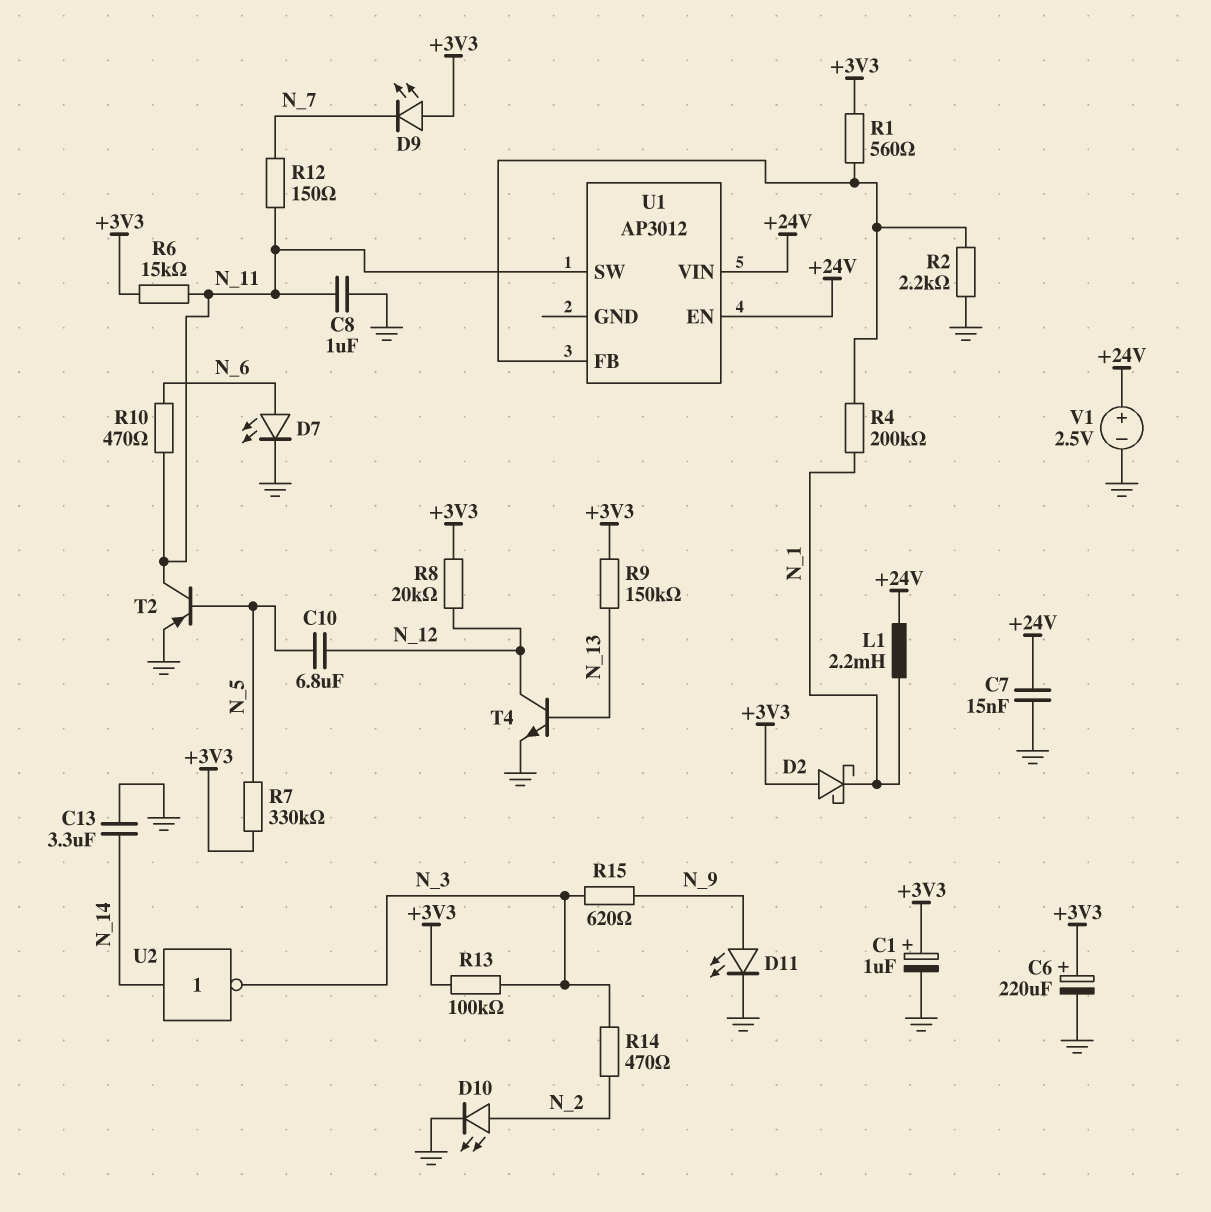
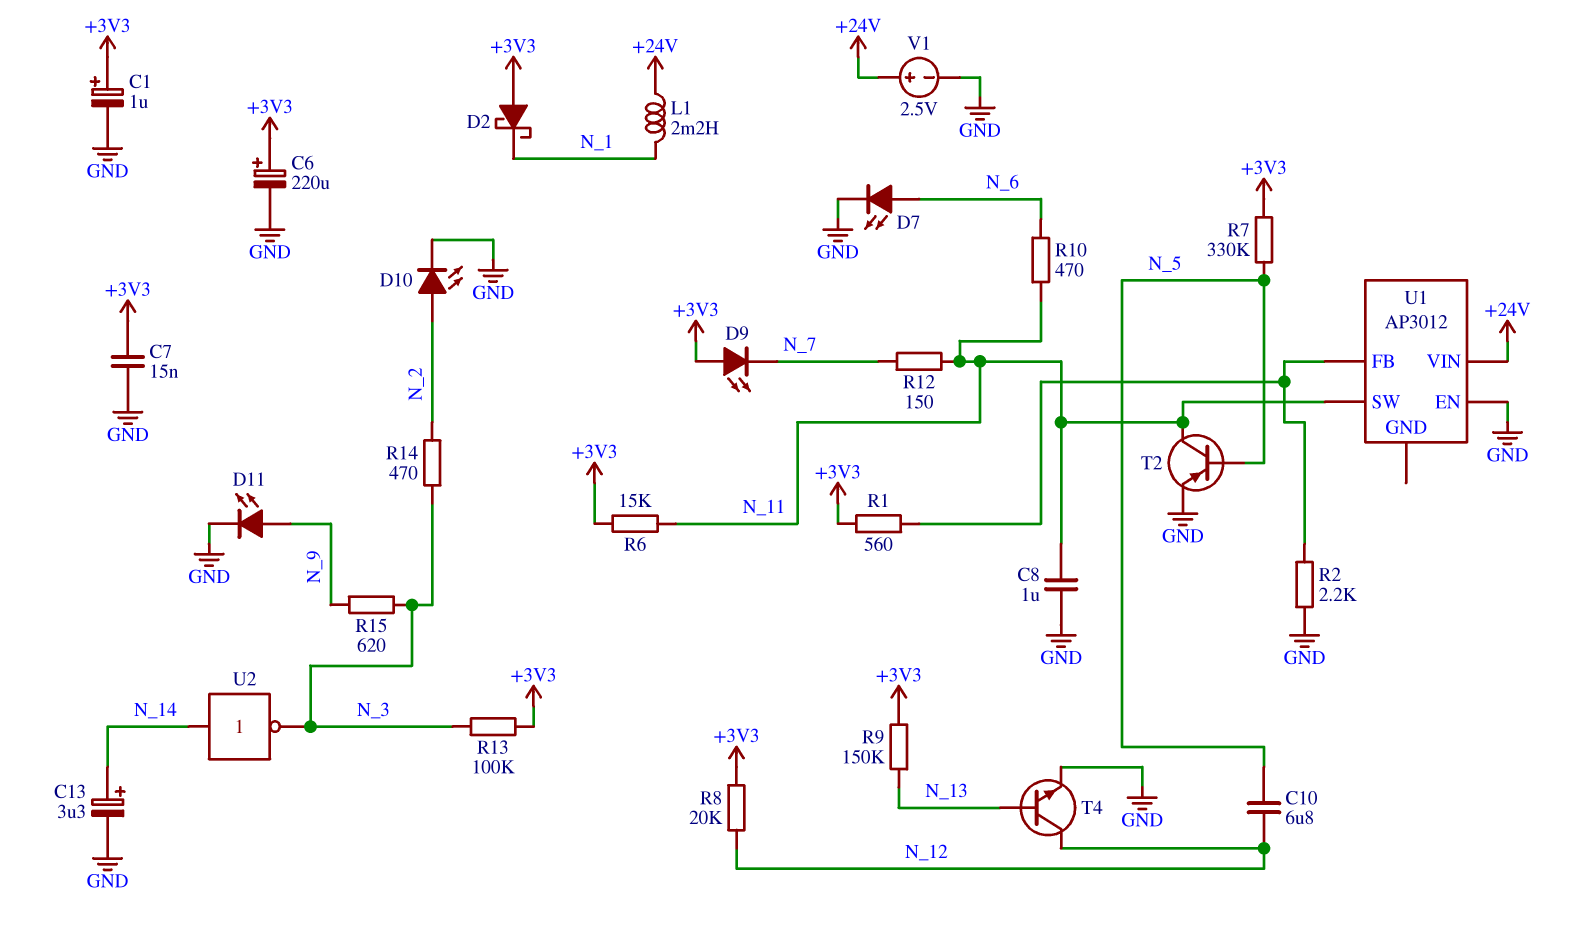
C7: 15nF (+24V, GND) -> 15nF (+3V3, GND)
C13: 3.3uF (GND, N_14) -> 3.3uF (plus N_14, minus GND)
R4: 200k (N_1, U1/FB) -> none
U1 pin EN: +24V -> GND

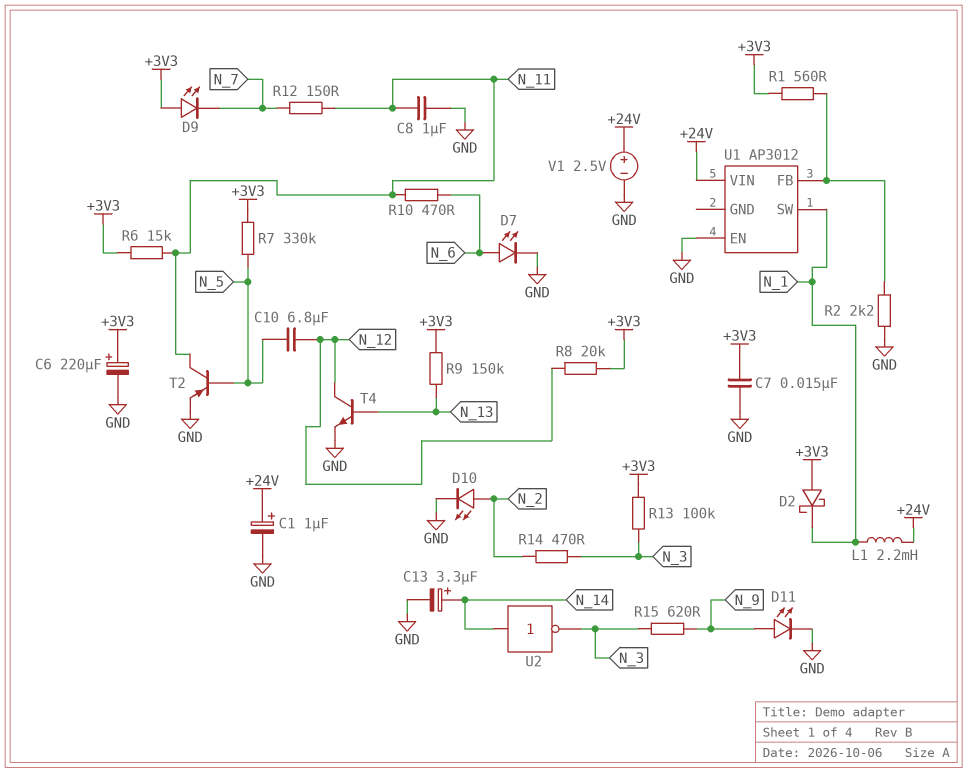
C1: 1uF (plus +3V3, minus GND) -> 1uF (plus +24V, minus GND)
U1 pin SW: N_11 -> N_1

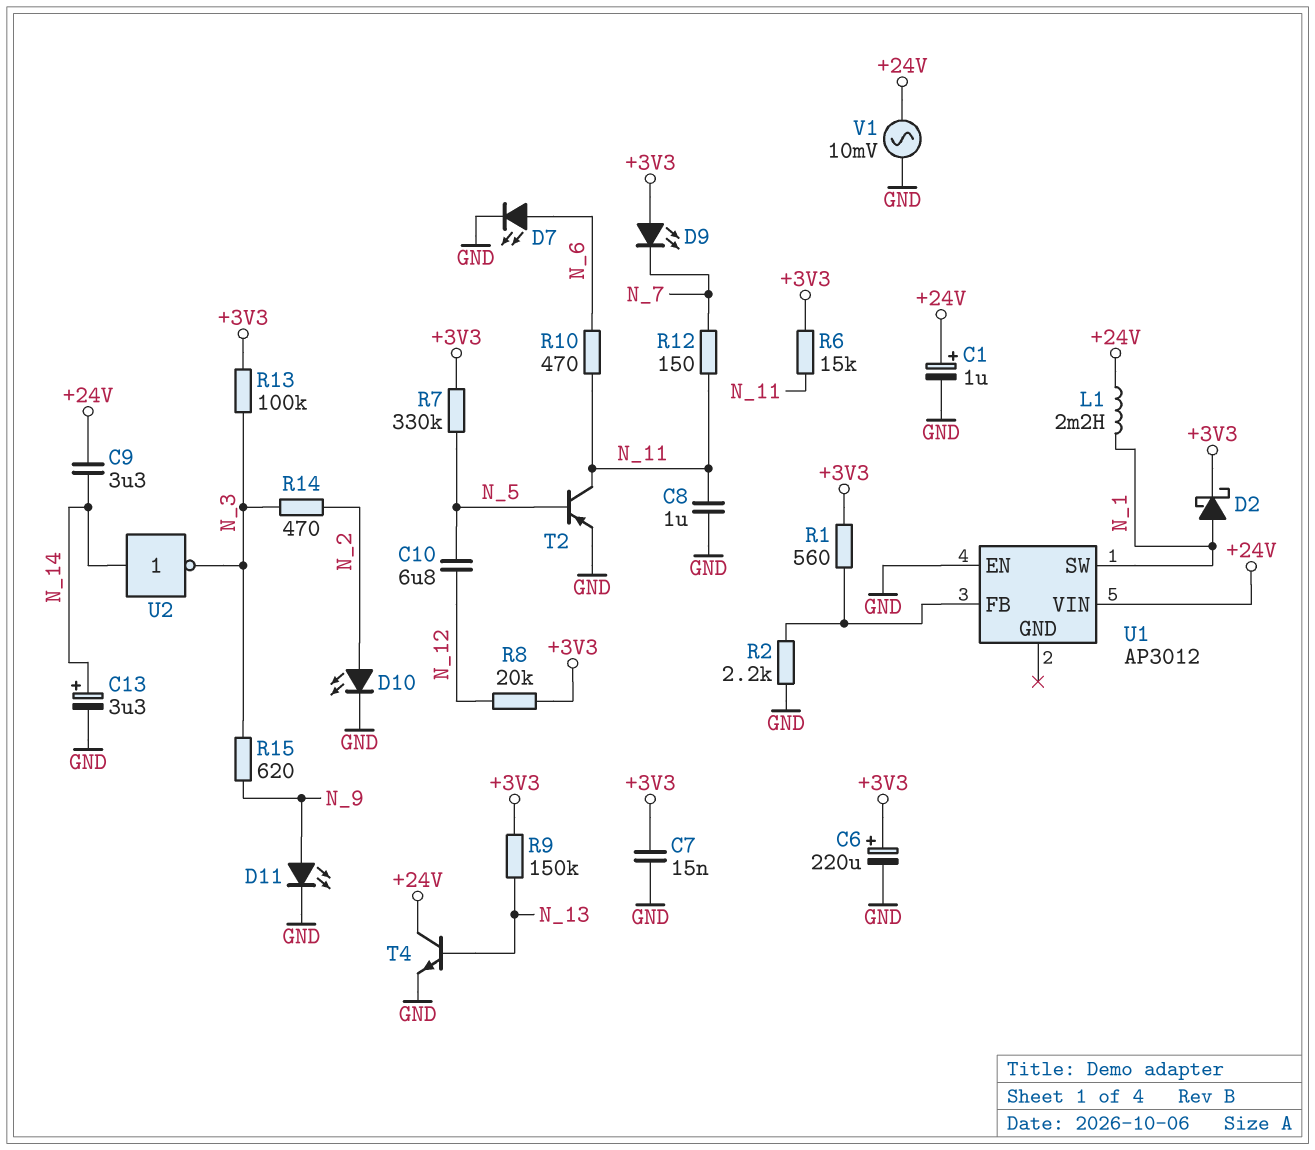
C9: none -> 3.3uF (+24V, N_14)
D2: schottky (A +3V3, K N_1) -> schottky (A N_1, K +3V3)
T4: NPN (B N_13, C N_12, E GND) -> NPN (B N_13, C +24V, E GND)
V1: 2.5V (plus +24V, minus GND) -> AC 10mV (+24V, GND)

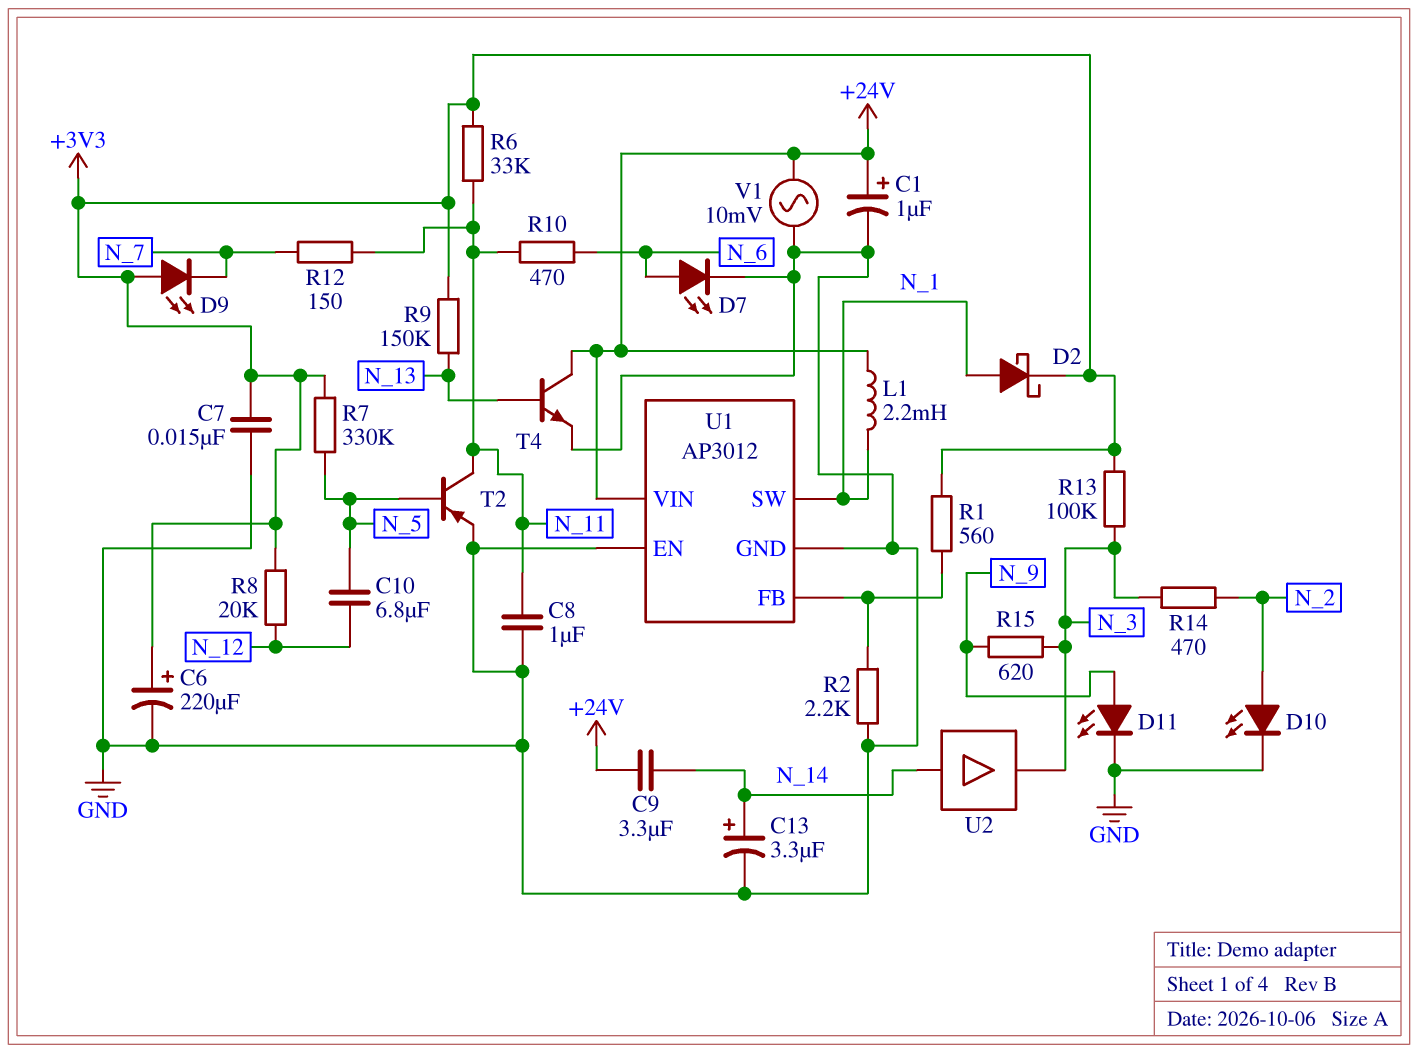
R6: 15k (+3V3, N_11) -> 33k (+3V3, N_11)
U1 pin GND: none -> GND
U2: NOT (in N_14, out N_3) -> buffer (in N_14, out N_3)

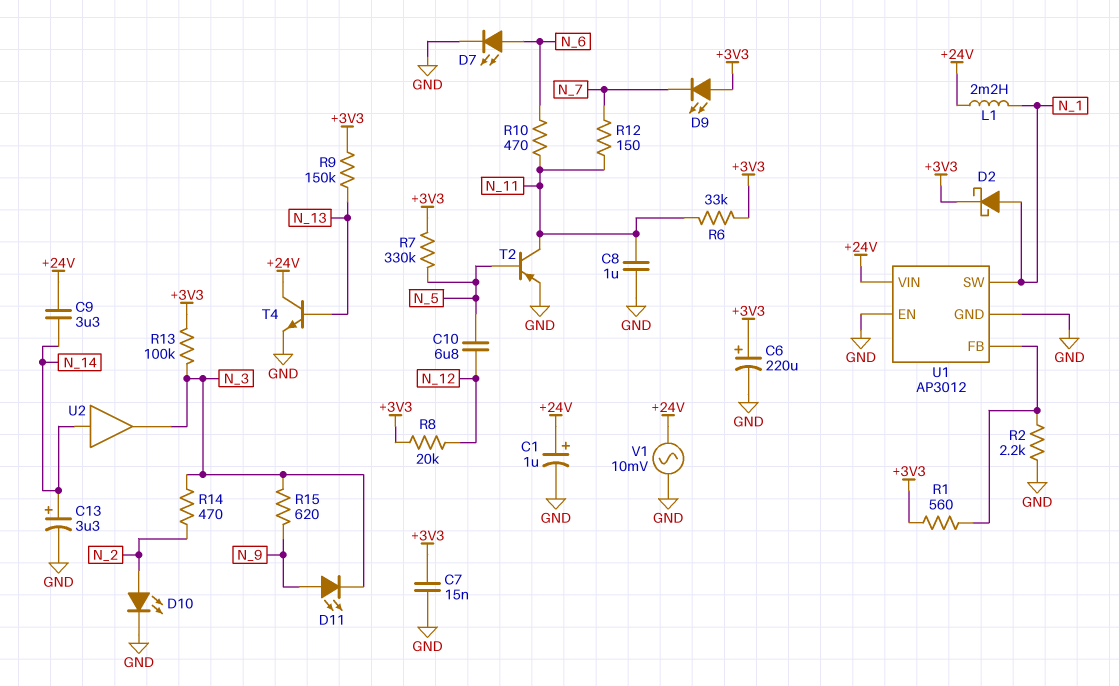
D11: LED (A N_9, K GND) -> LED (A N_9, K N_3)

